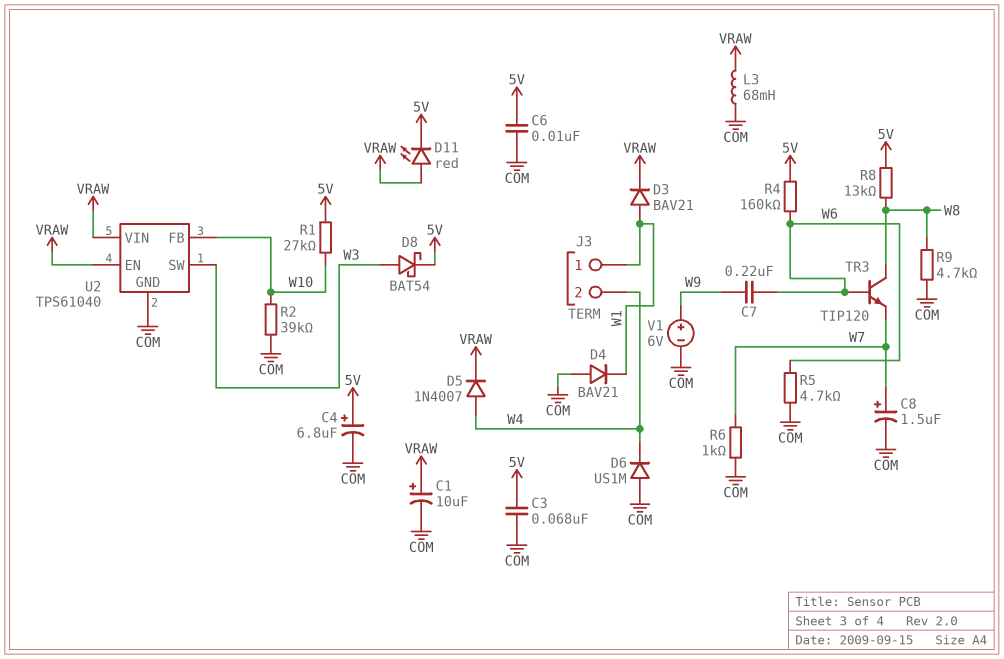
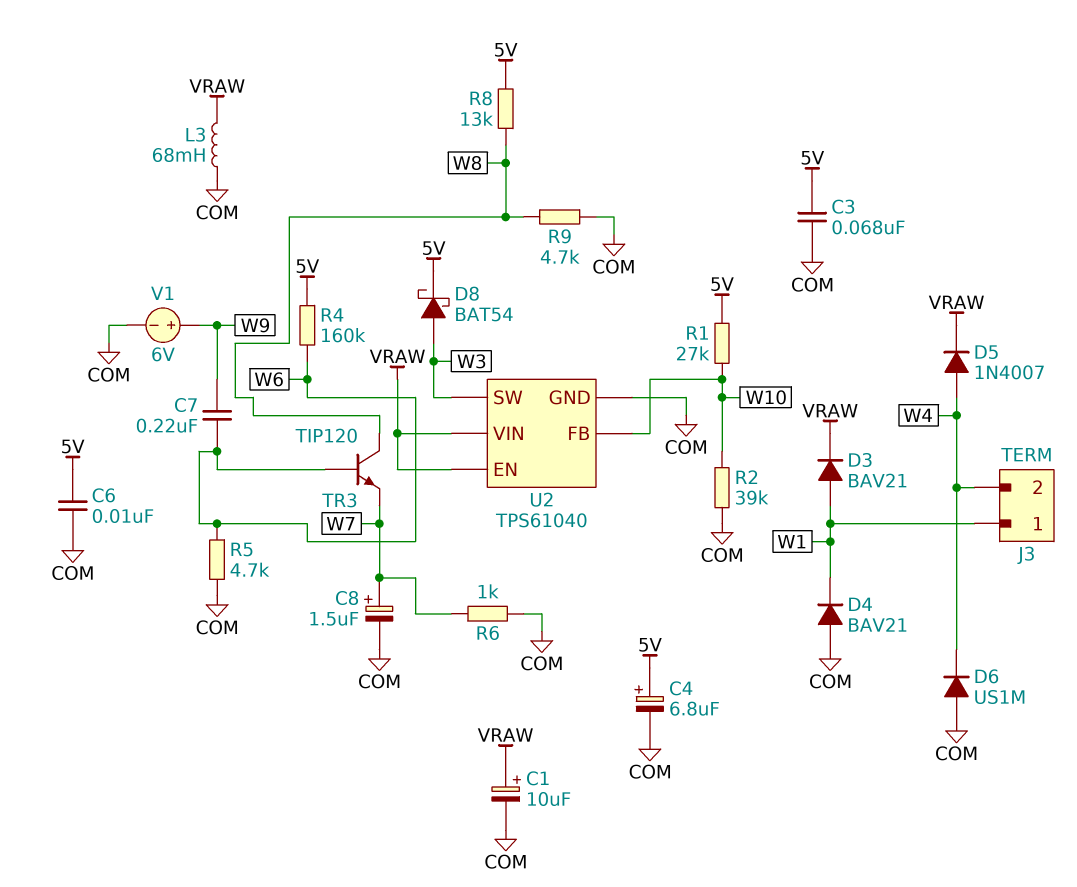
D11: LED red (A VRAW, K 5V) -> none

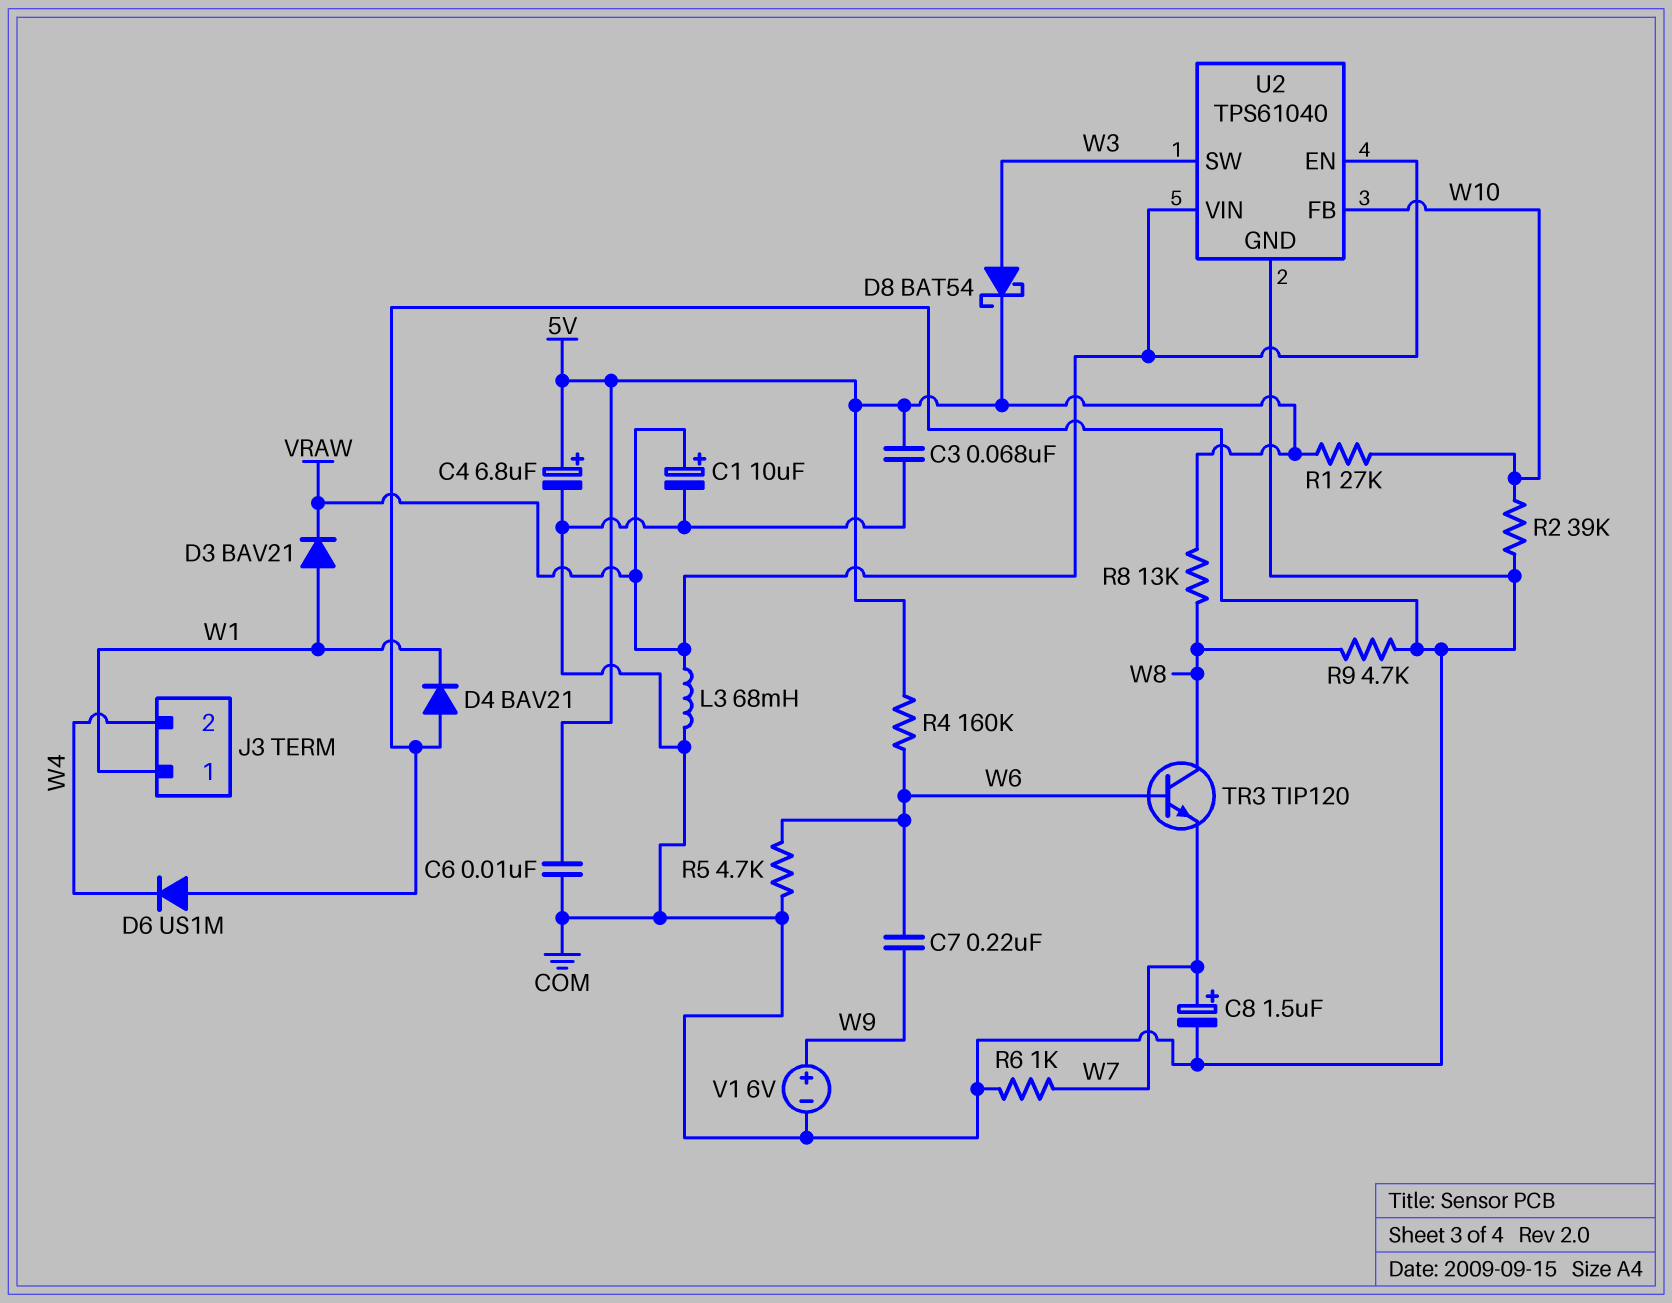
D5: diode 1N4007 (A W4, K VRAW) -> none

